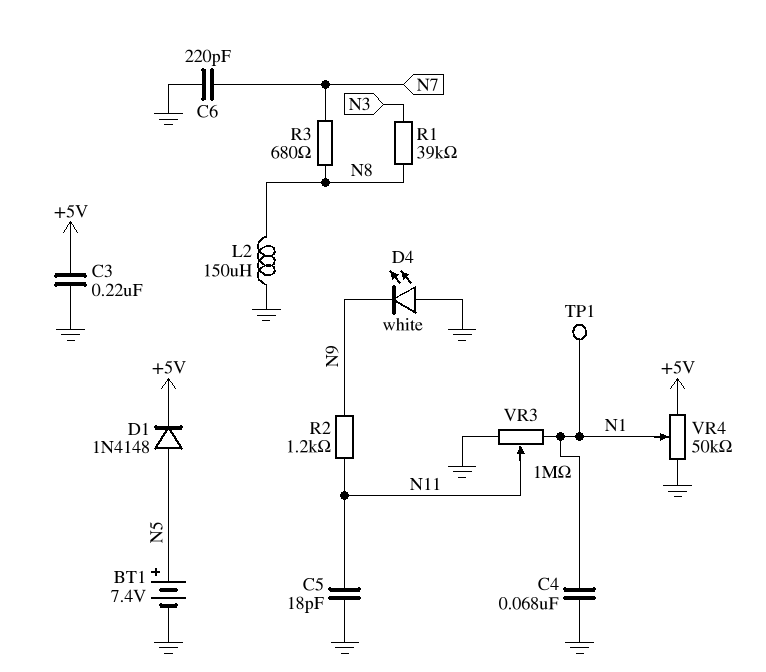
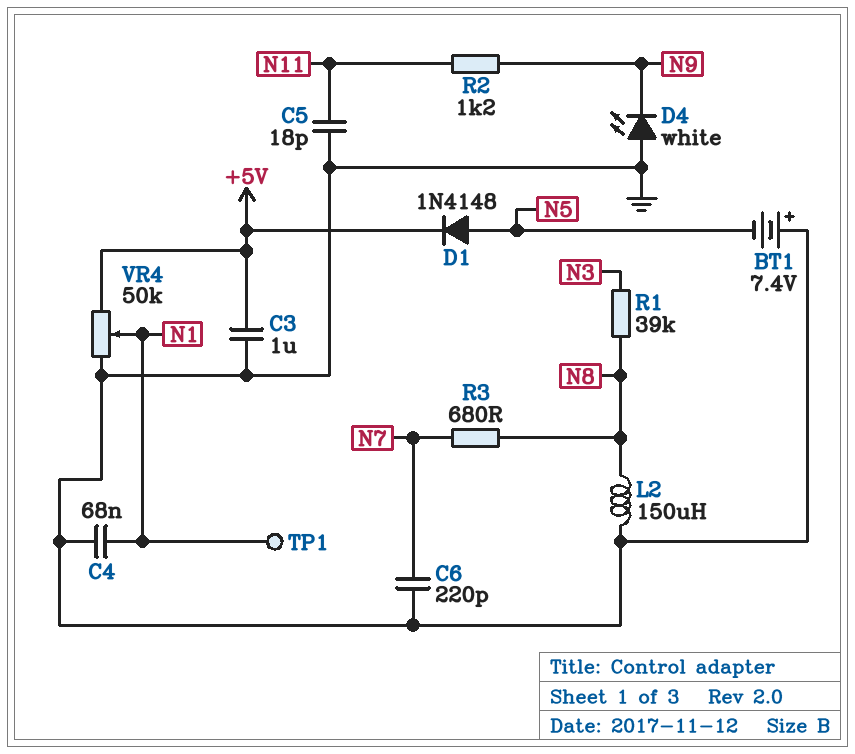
BT1: 7.4V (plus N5, minus GND) -> 7.4V (plus GND, minus N5)
C3: 220nF (+5V, GND) -> 1uF (+5V, GND)
VR3: 1M (GND, N1, wiper N11) -> none

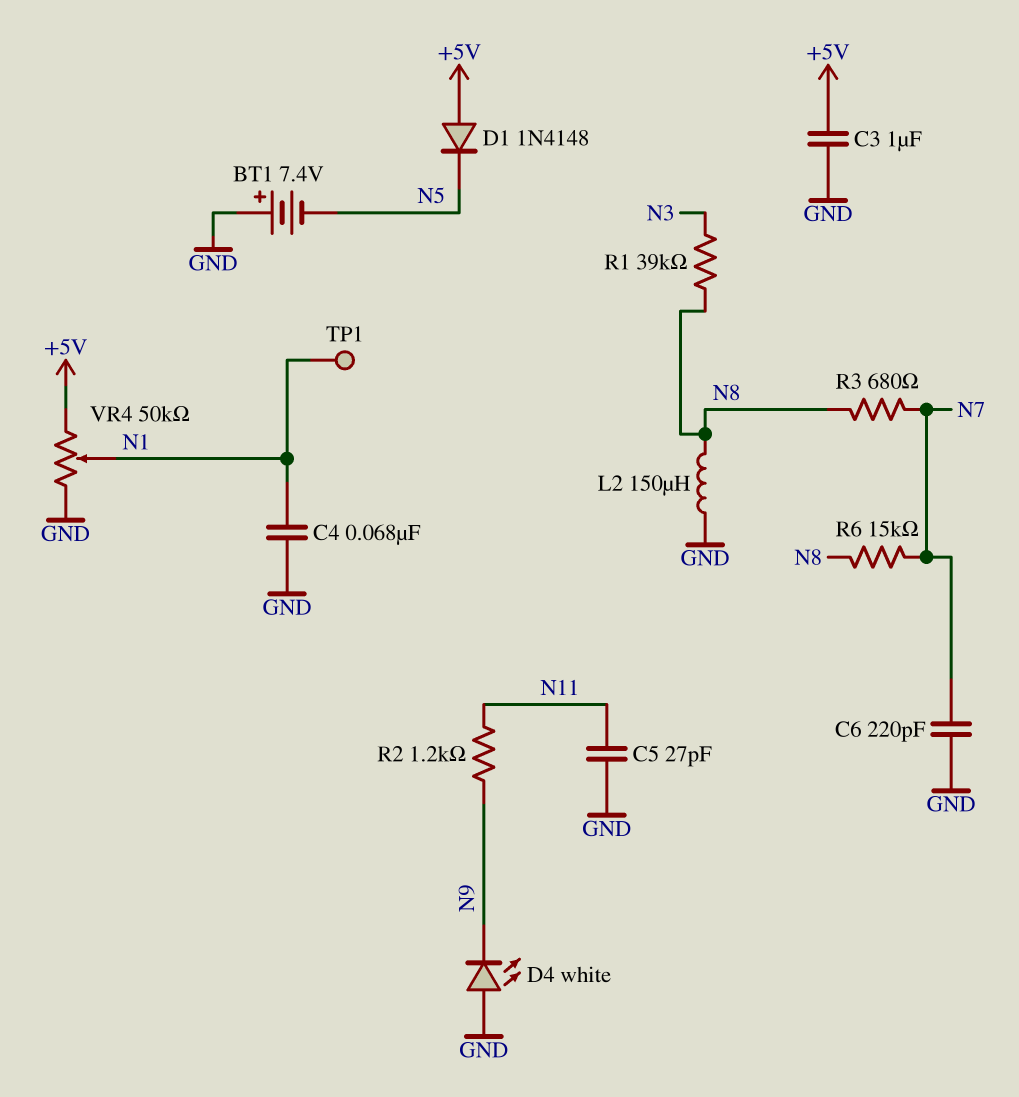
C5: 18pF (GND, N11) -> 27pF (GND, N11)
D1: diode 1N4148 (A N5, K +5V) -> diode 1N4148 (A +5V, K N5)
R6: none -> 15k (N7, N8)

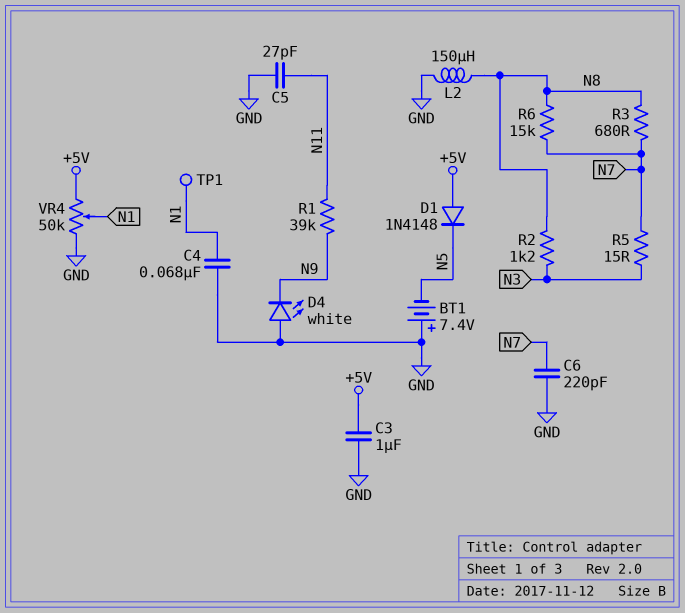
R1: 39k (N3, N8) -> 39k (N9, N11)
R2: 1.2k (N9, N11) -> 1.2k (N3, N8)
R5: none -> 15 (N3, N7)

